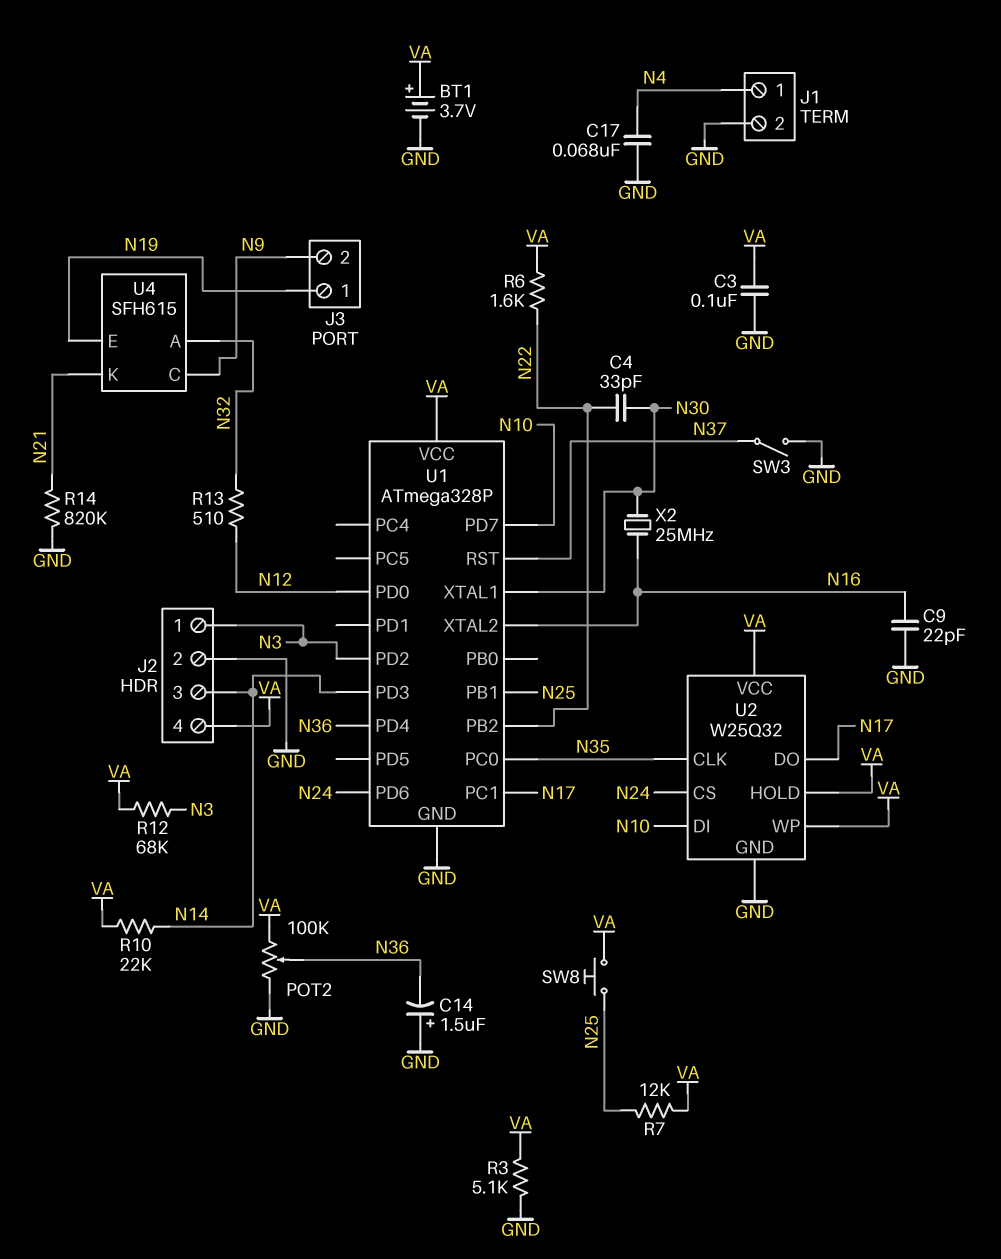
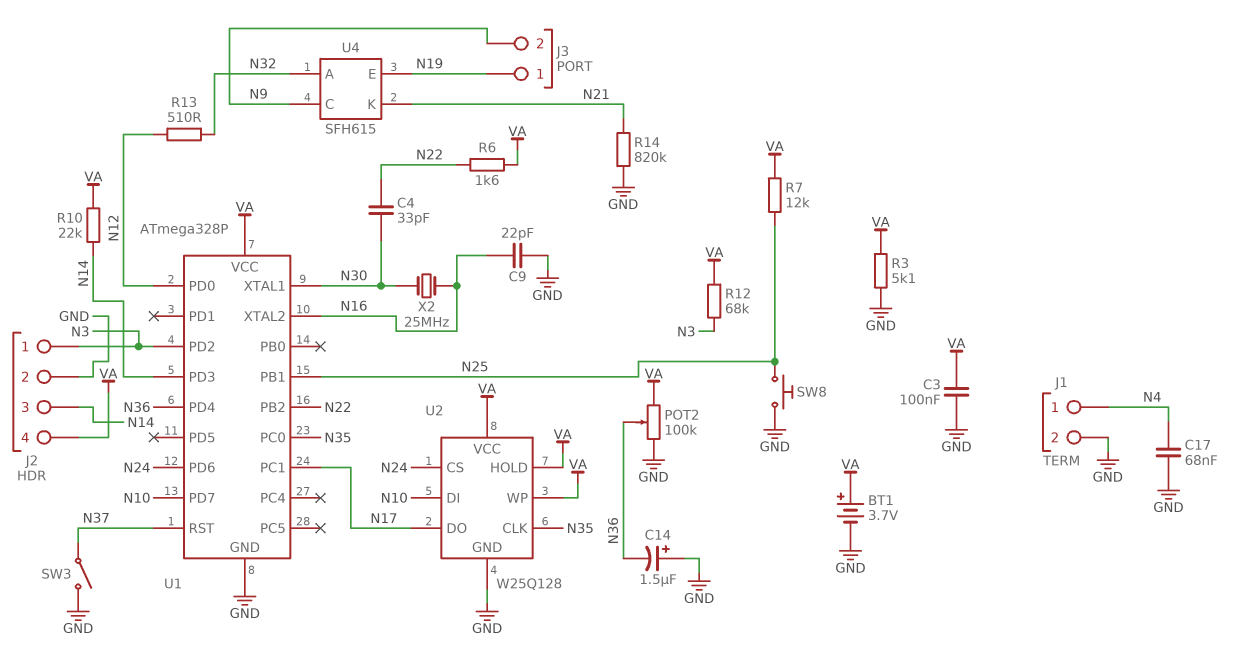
SW8: button (N25, VA) -> button (GND, N25)
U2: W25Q32 -> W25Q128

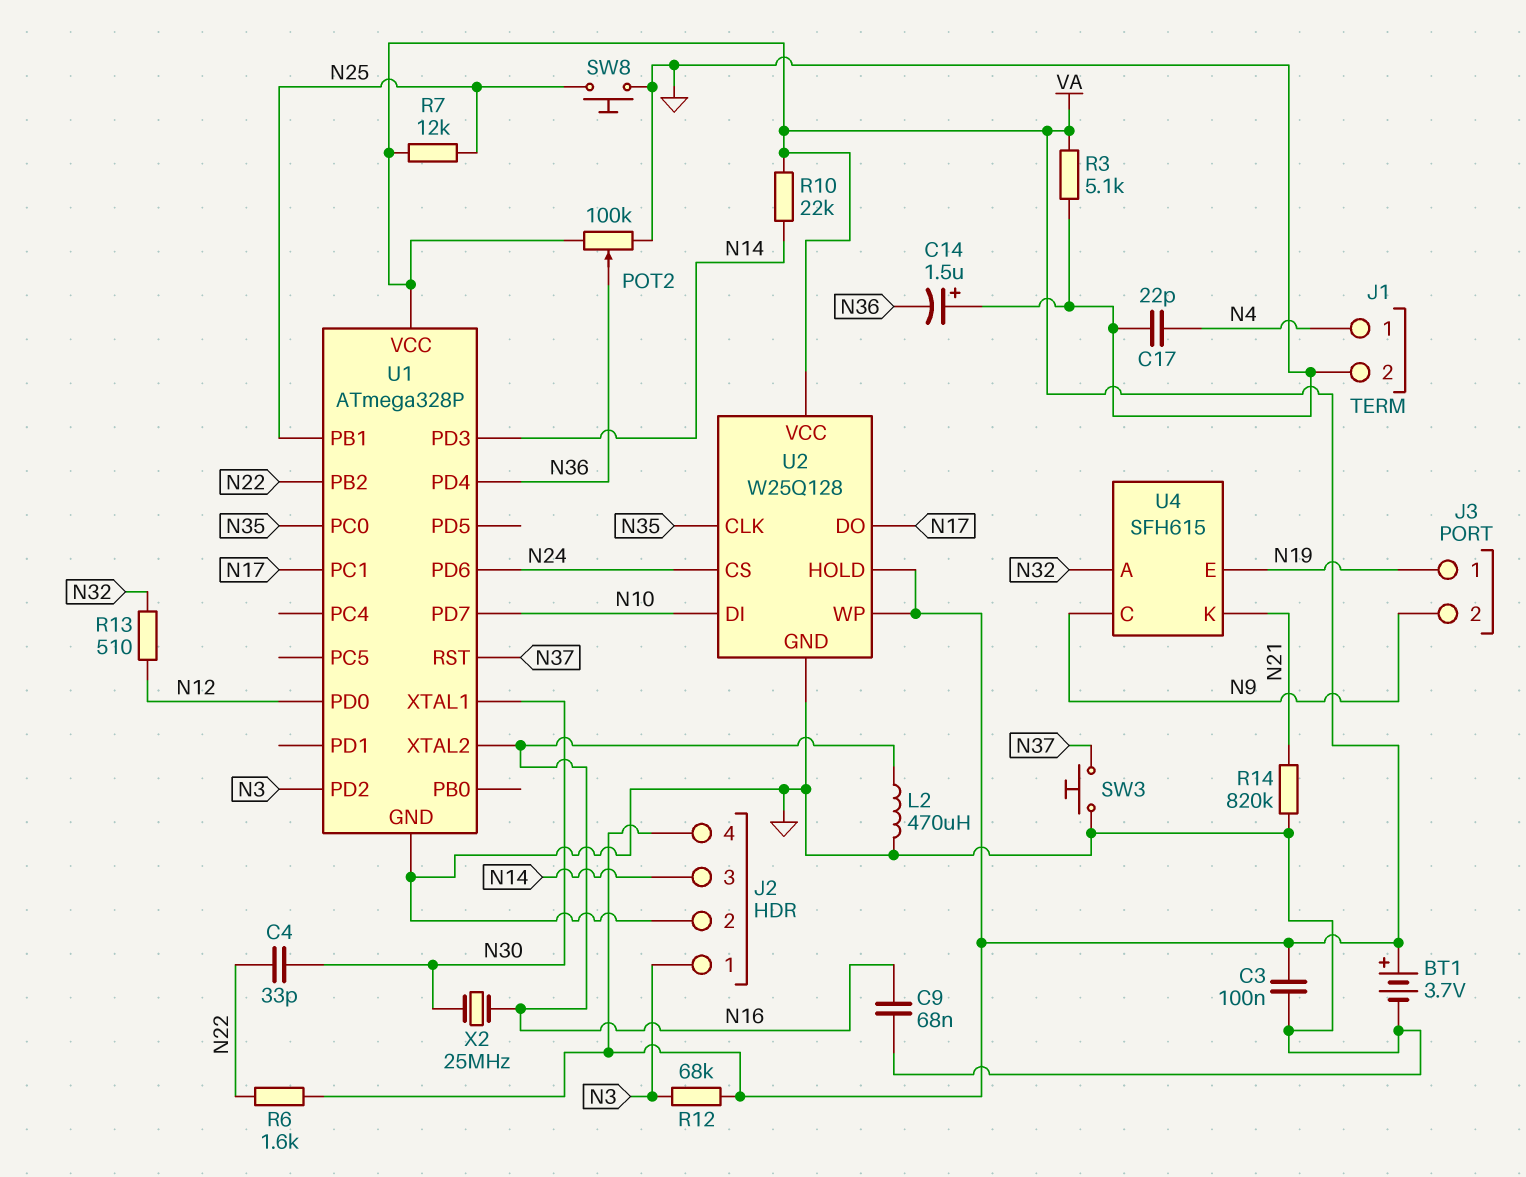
C9: 22pF (GND, N16) -> 68nF (GND, N16)
C17: 68nF (GND, N4) -> 22pF (GND, N4)
L2: none -> 470uH (GND, N16)
SW3: switch (GND, N37) -> button (GND, N37)

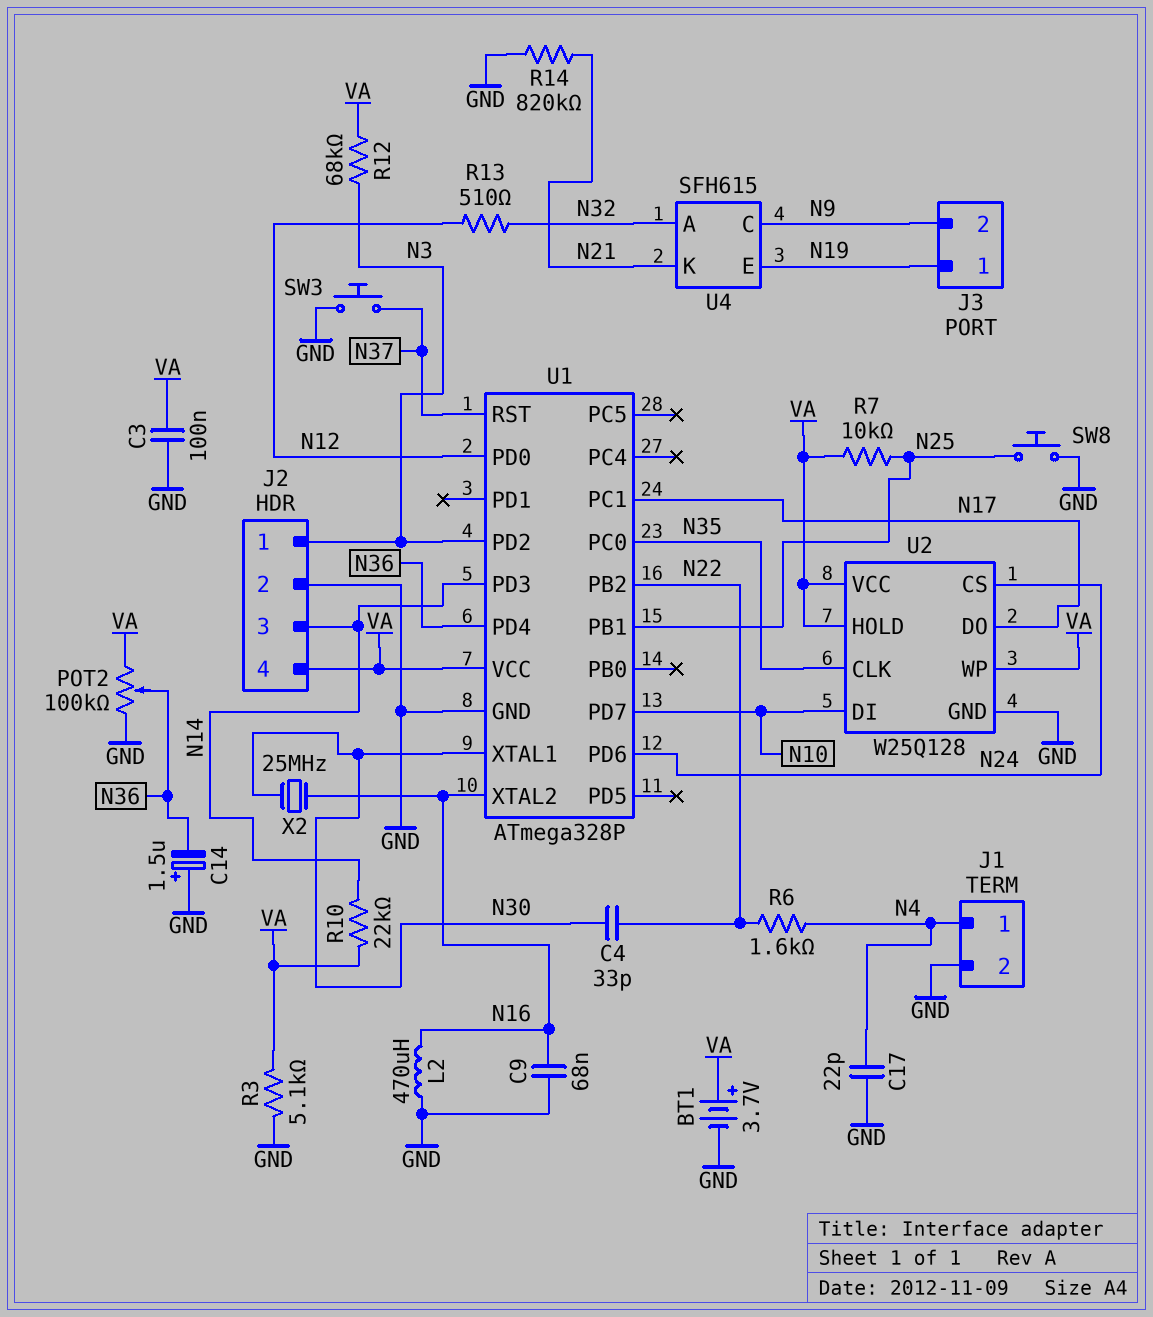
R6: 1.6k (N22, VA) -> 1.6k (N4, N22)
R7: 12k (N25, VA) -> 10k (N25, VA)

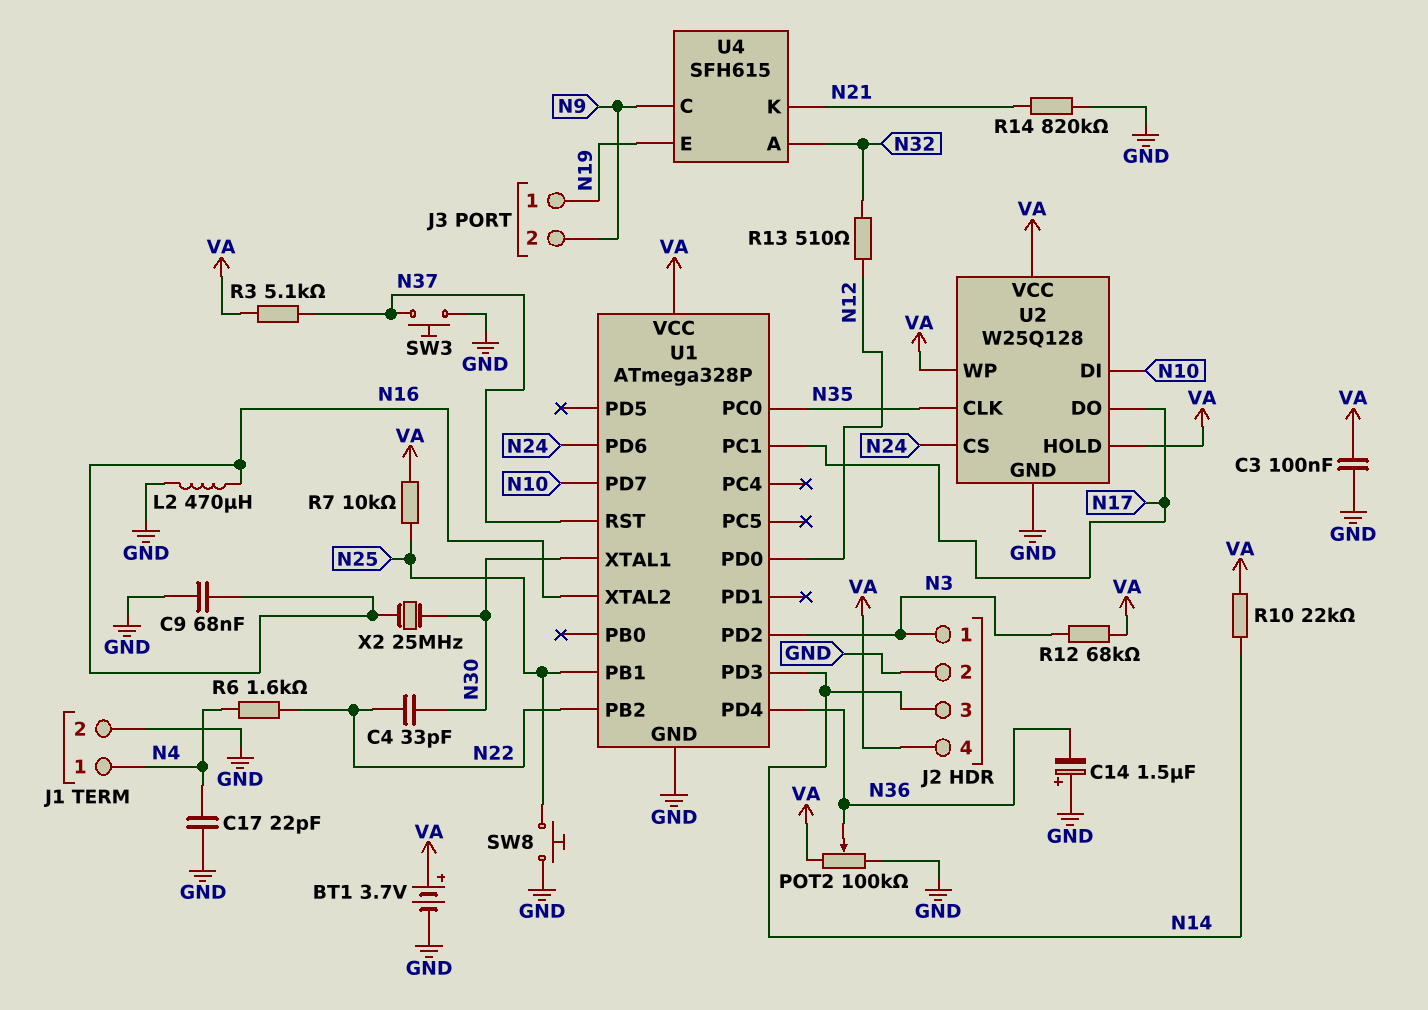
R3: 5.1k (GND, VA) -> 5.1k (N37, VA)

